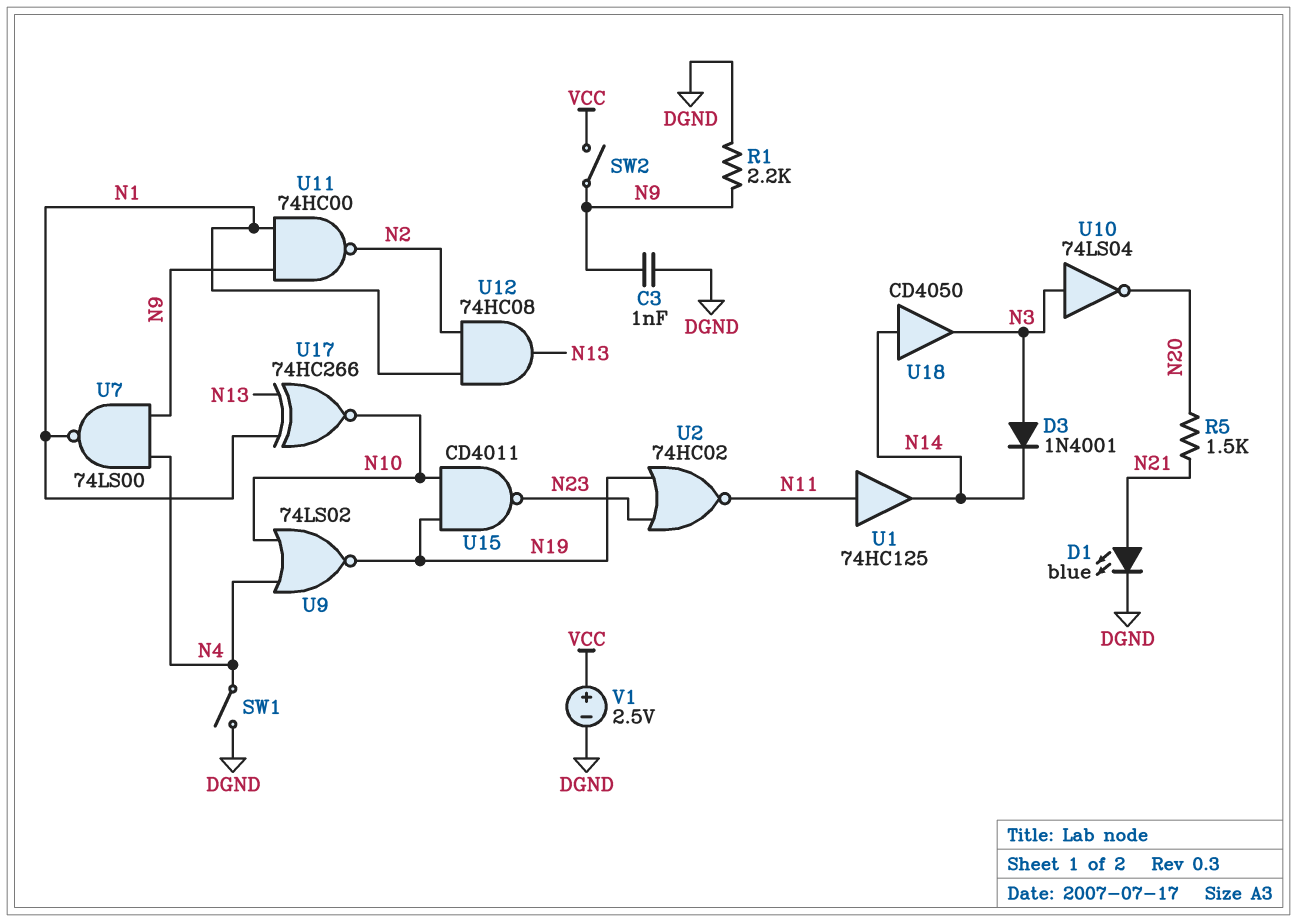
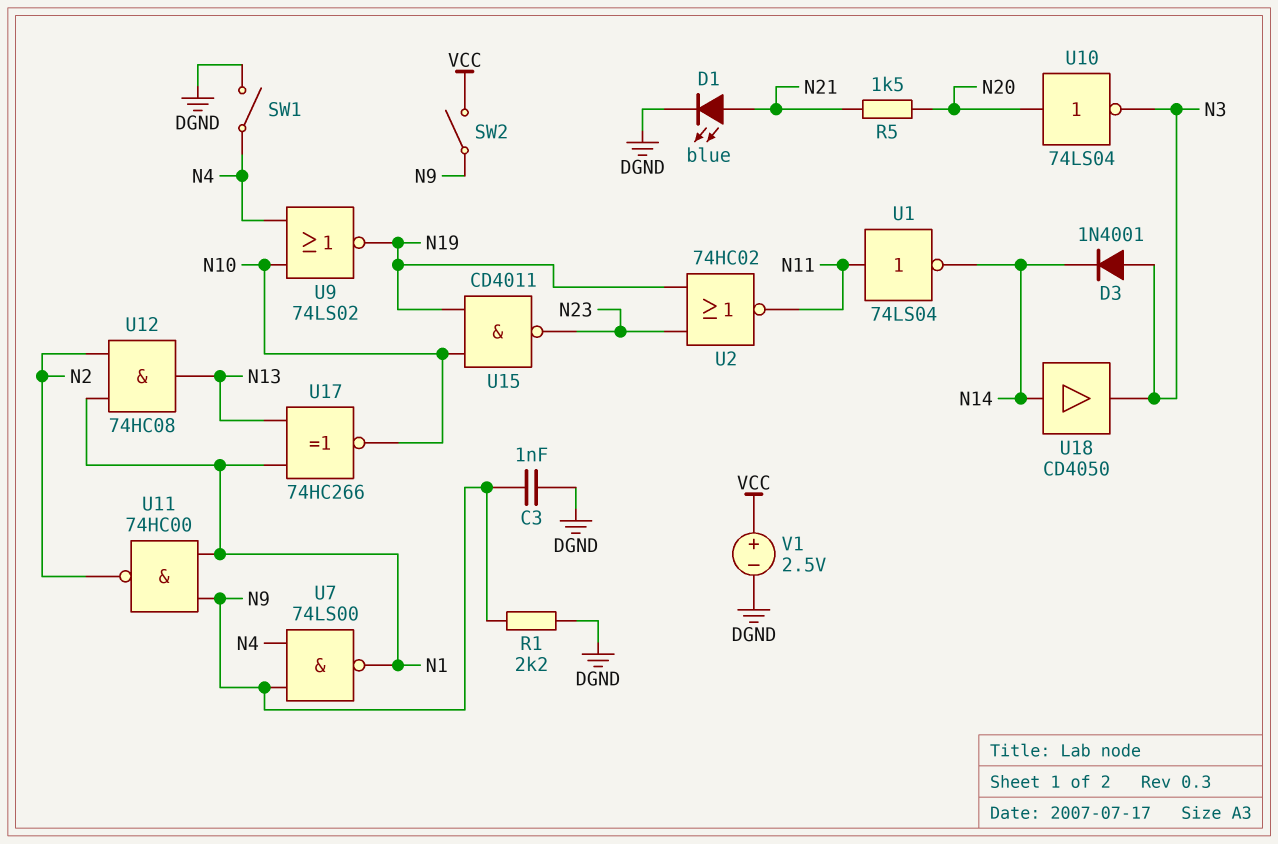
U1: buffer 74HC125 (in N11, out N14) -> NOT 74LS04 (in N11, out N14)
U10: NOT 74LS04 (in N3, out N20) -> NOT 74LS04 (in N20, out N3)

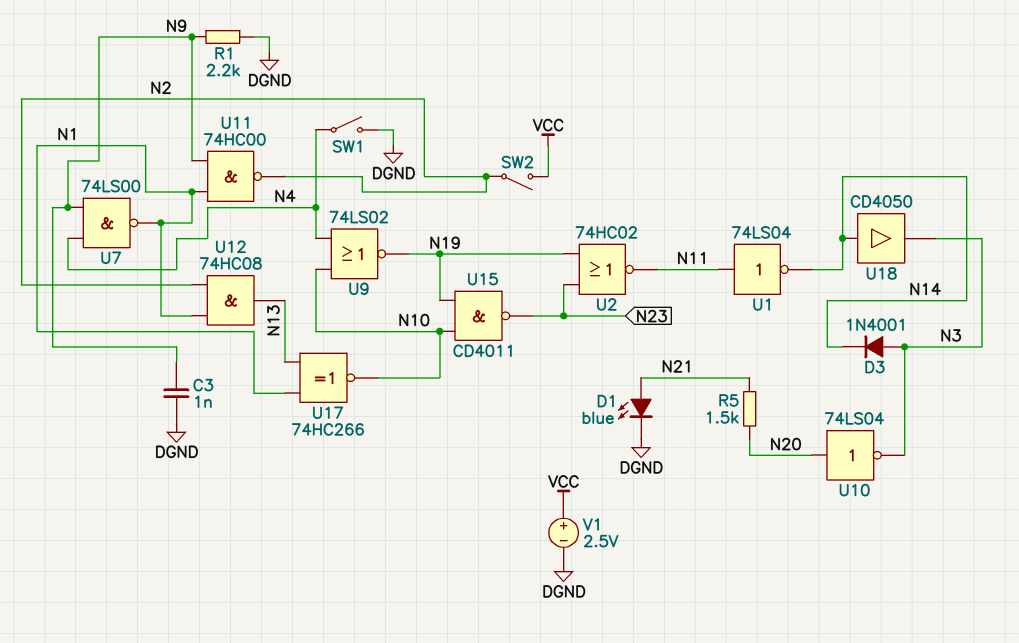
SW2: switch (N9, VCC) -> switch (N2, VCC)

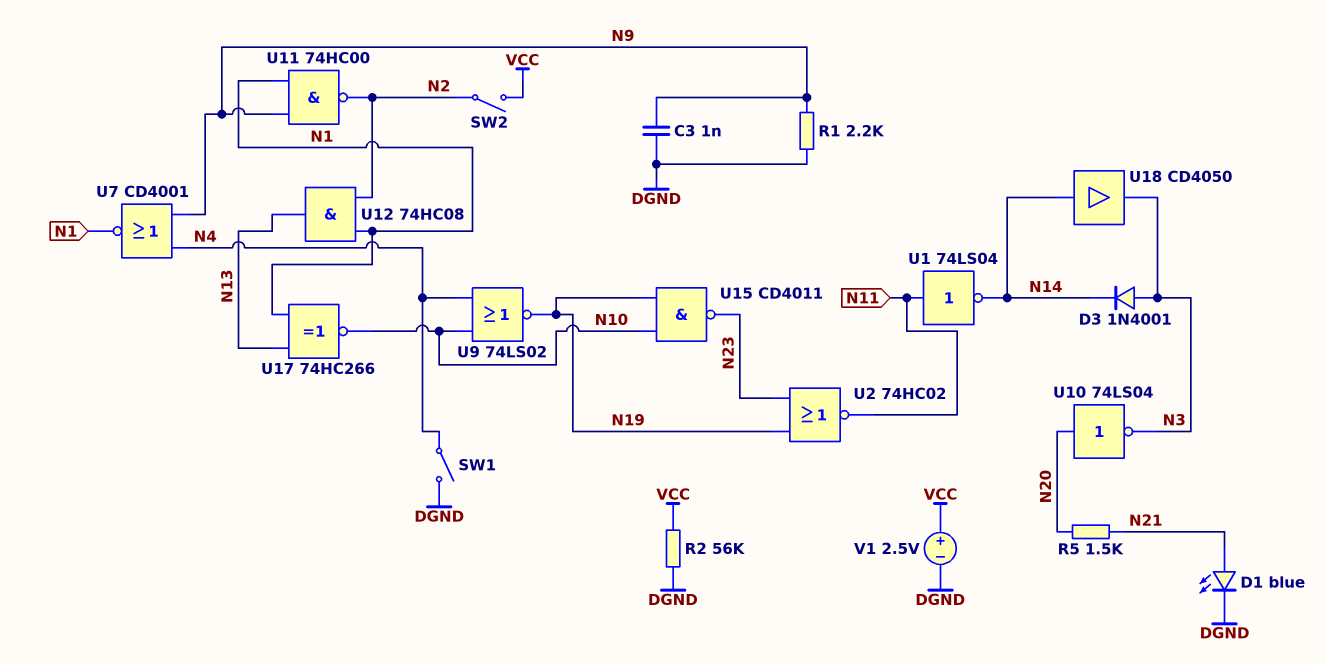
R2: none -> 56k (DGND, VCC)
U7: NAND 74LS00 (in N4, in N9, out N1) -> NOR CD4001 (in N4, in N9, out N1)

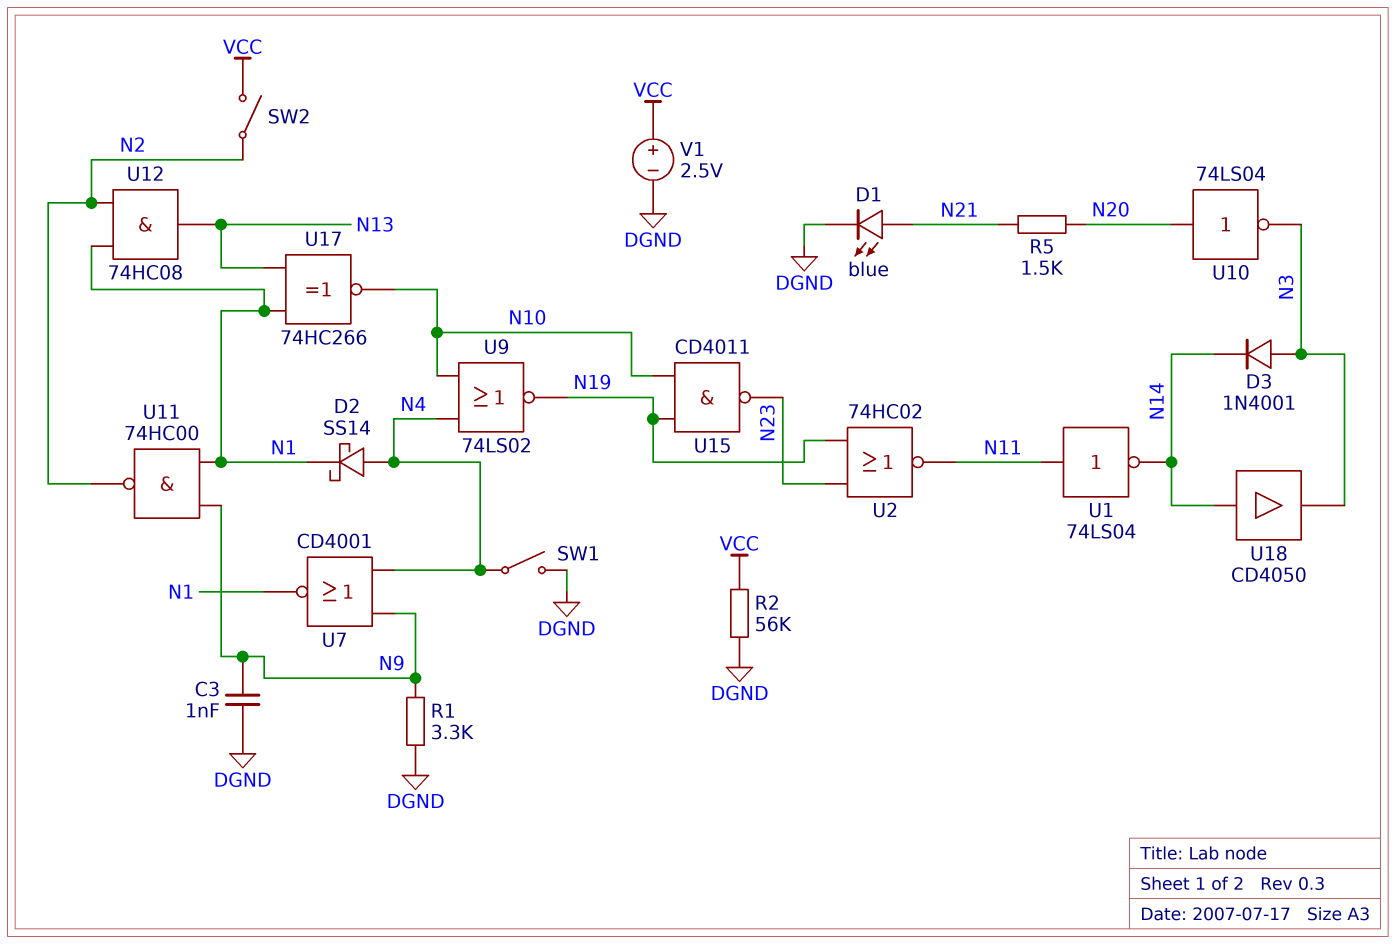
D2: none -> schottky SS14 (A N4, K N1)
R1: 2.2k (DGND, N9) -> 3.3k (DGND, N9)

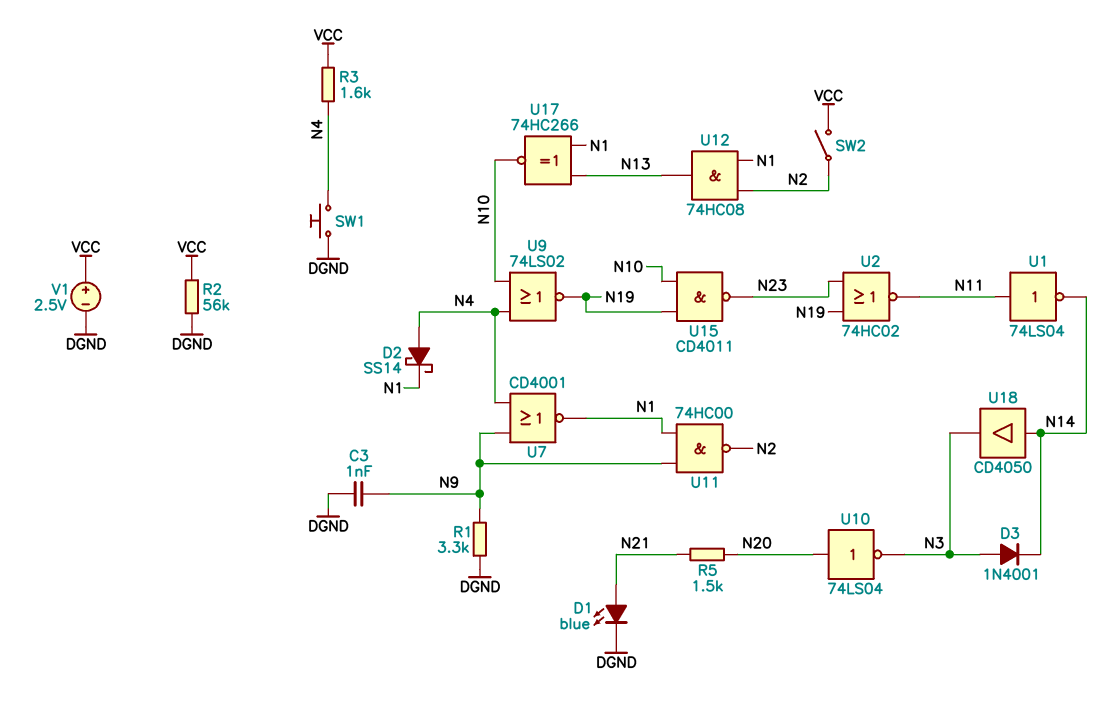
R3: none -> 1.6k (N4, VCC)
SW1: switch (DGND, N4) -> button (DGND, N4)

